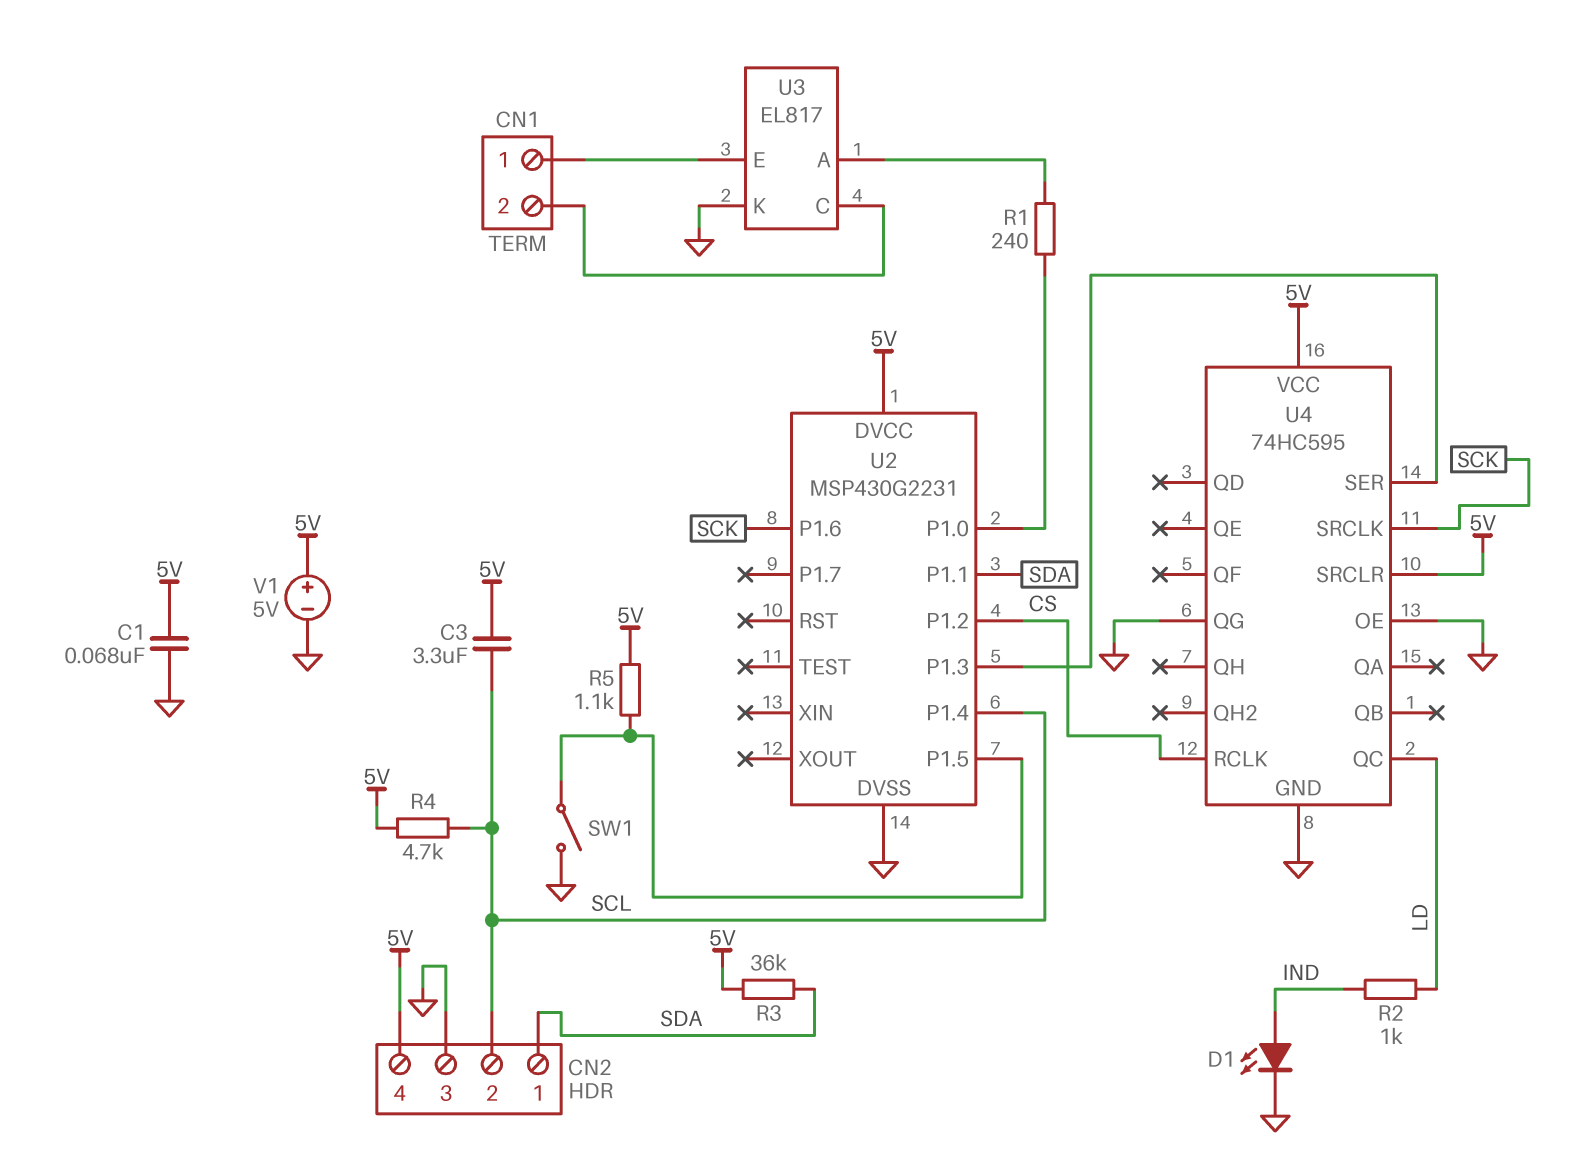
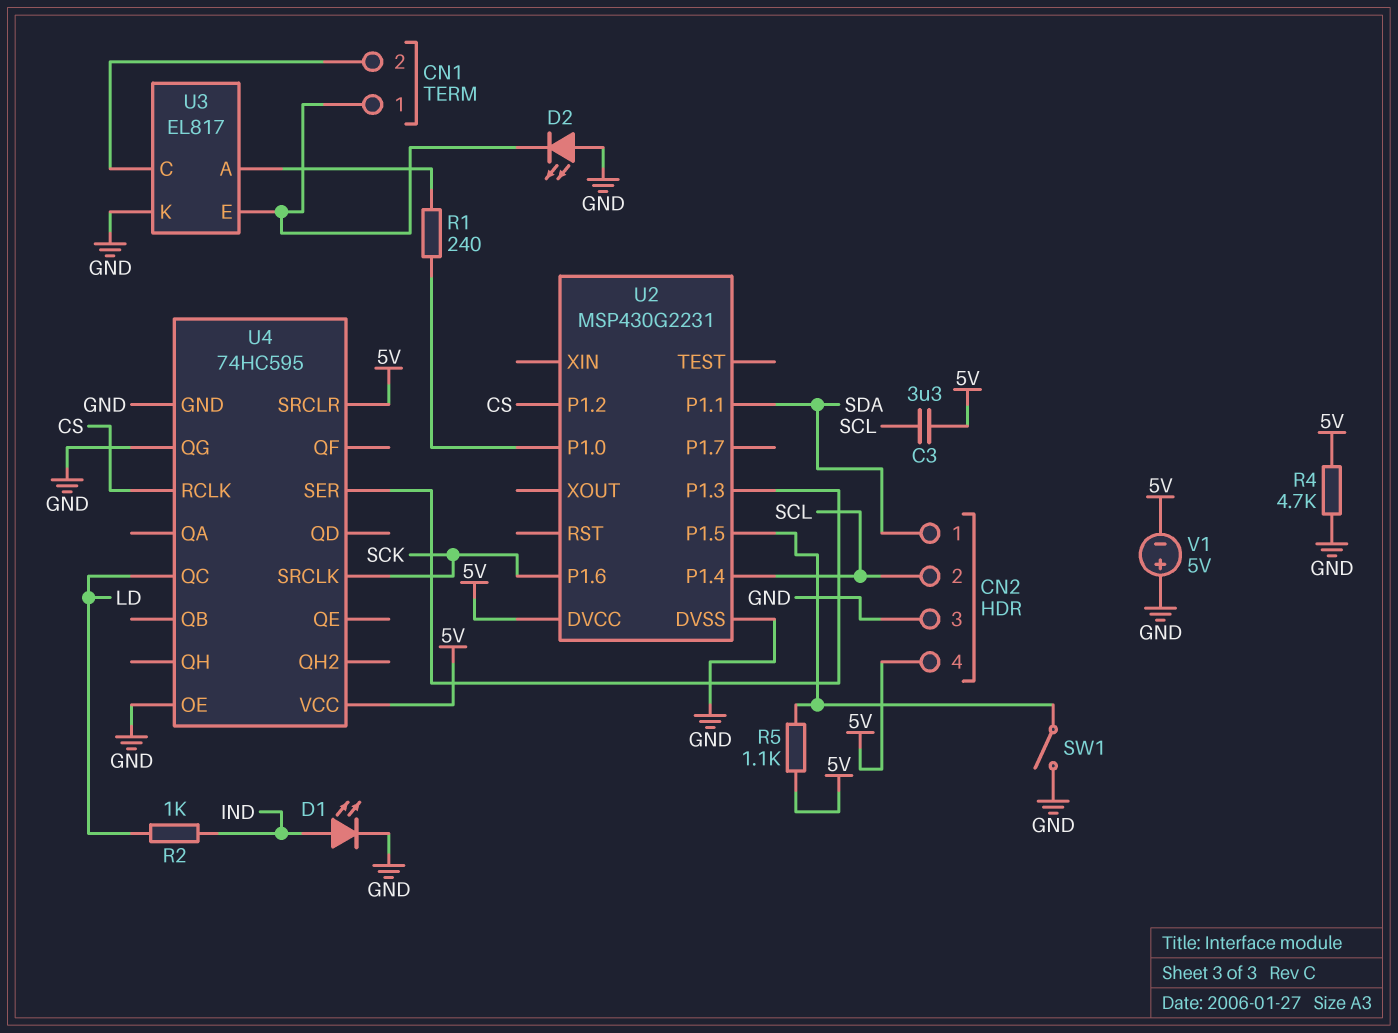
C1: 68nF (5V, GND) -> none
D2: none -> LED (A GND, K CN1/1)
R3: 36k (5V, SDA) -> none
R4: 4.7k (5V, SCL) -> 4.7k (5V, GND)
V1: 5V (plus 5V, minus GND) -> 5V (plus GND, minus 5V)

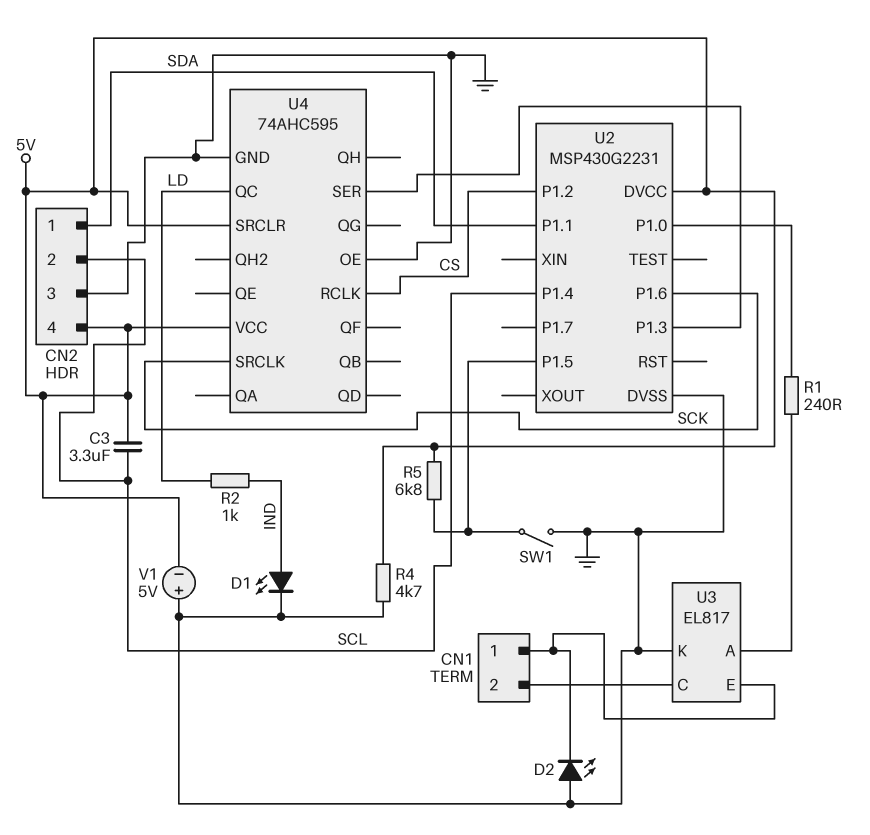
R5: 1.1k (5V, U2/P1.5) -> 6.8k (5V, U2/P1.5)
U4: 74HC595 -> 74AHC595
U4 pin QG: GND -> none

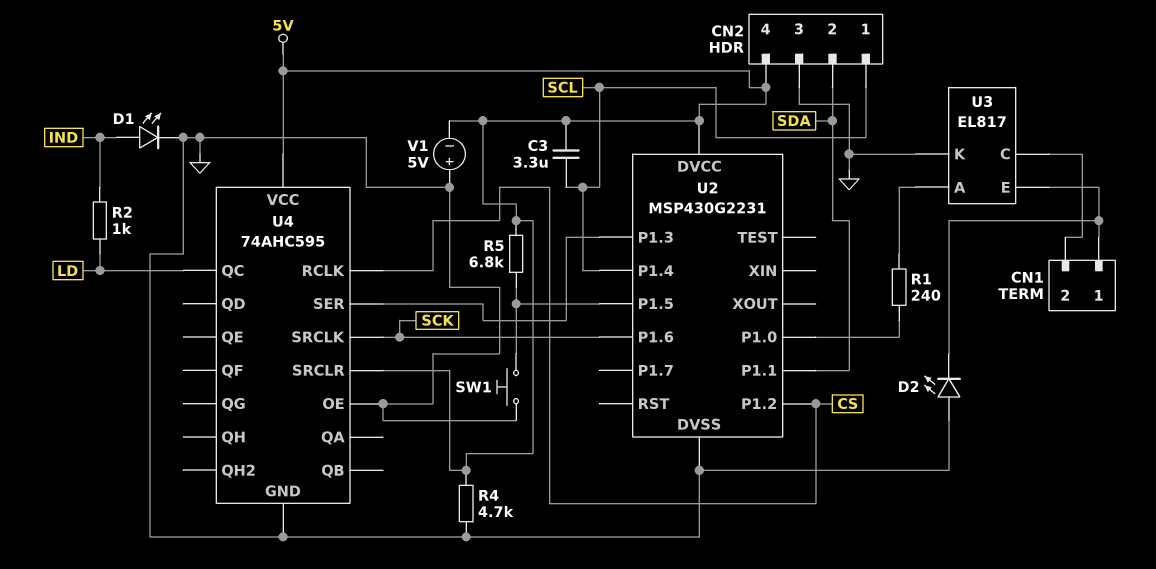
CN2 pin 1: SDA -> SCL
CN2 pin 2: SCL -> SDA
SW1: switch (GND, U2/P1.5) -> button (GND, U2/P1.5)

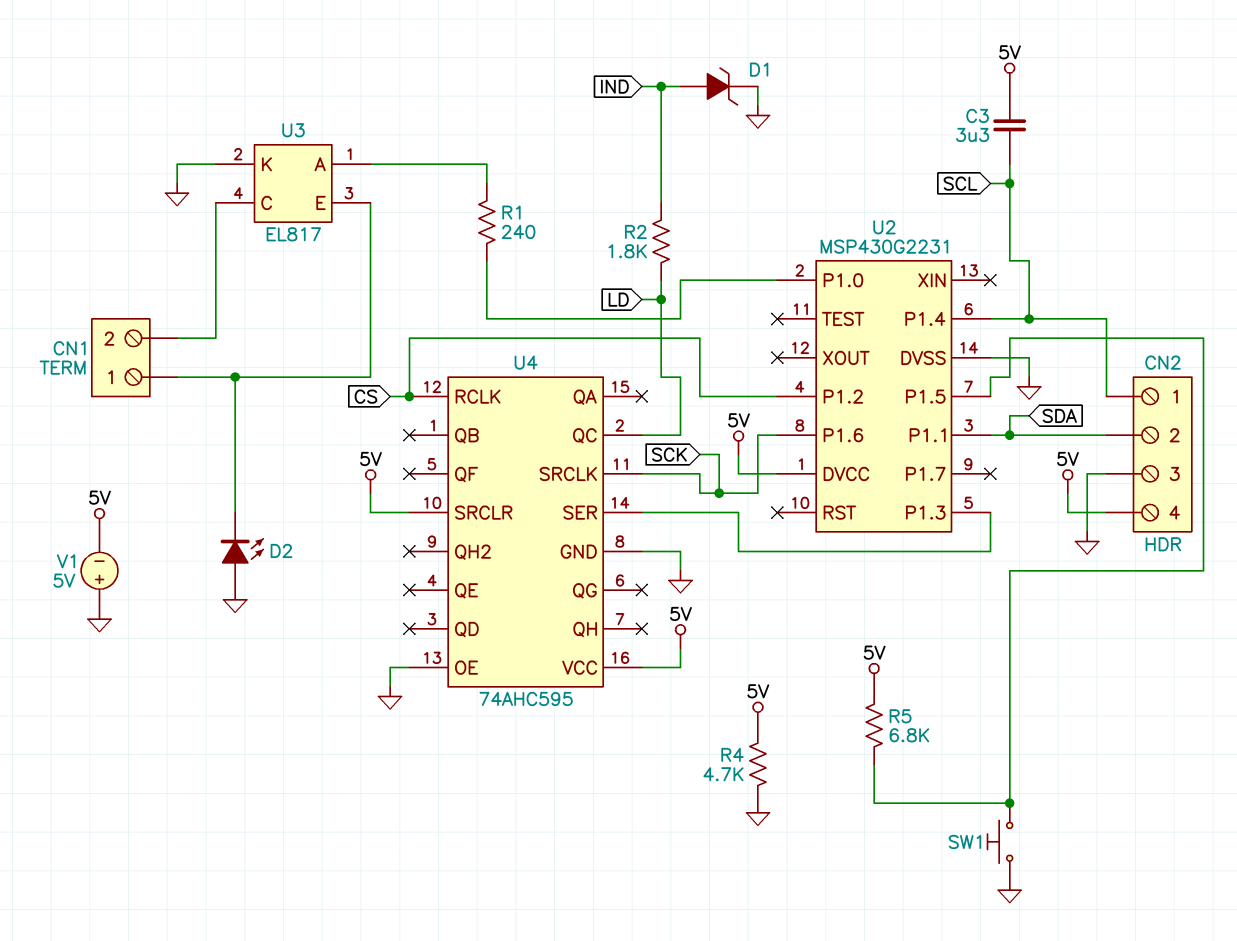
D1: LED (A IND, K GND) -> zener (A IND, K GND)
R2: 1k (IND, LD) -> 1.8k (IND, LD)

